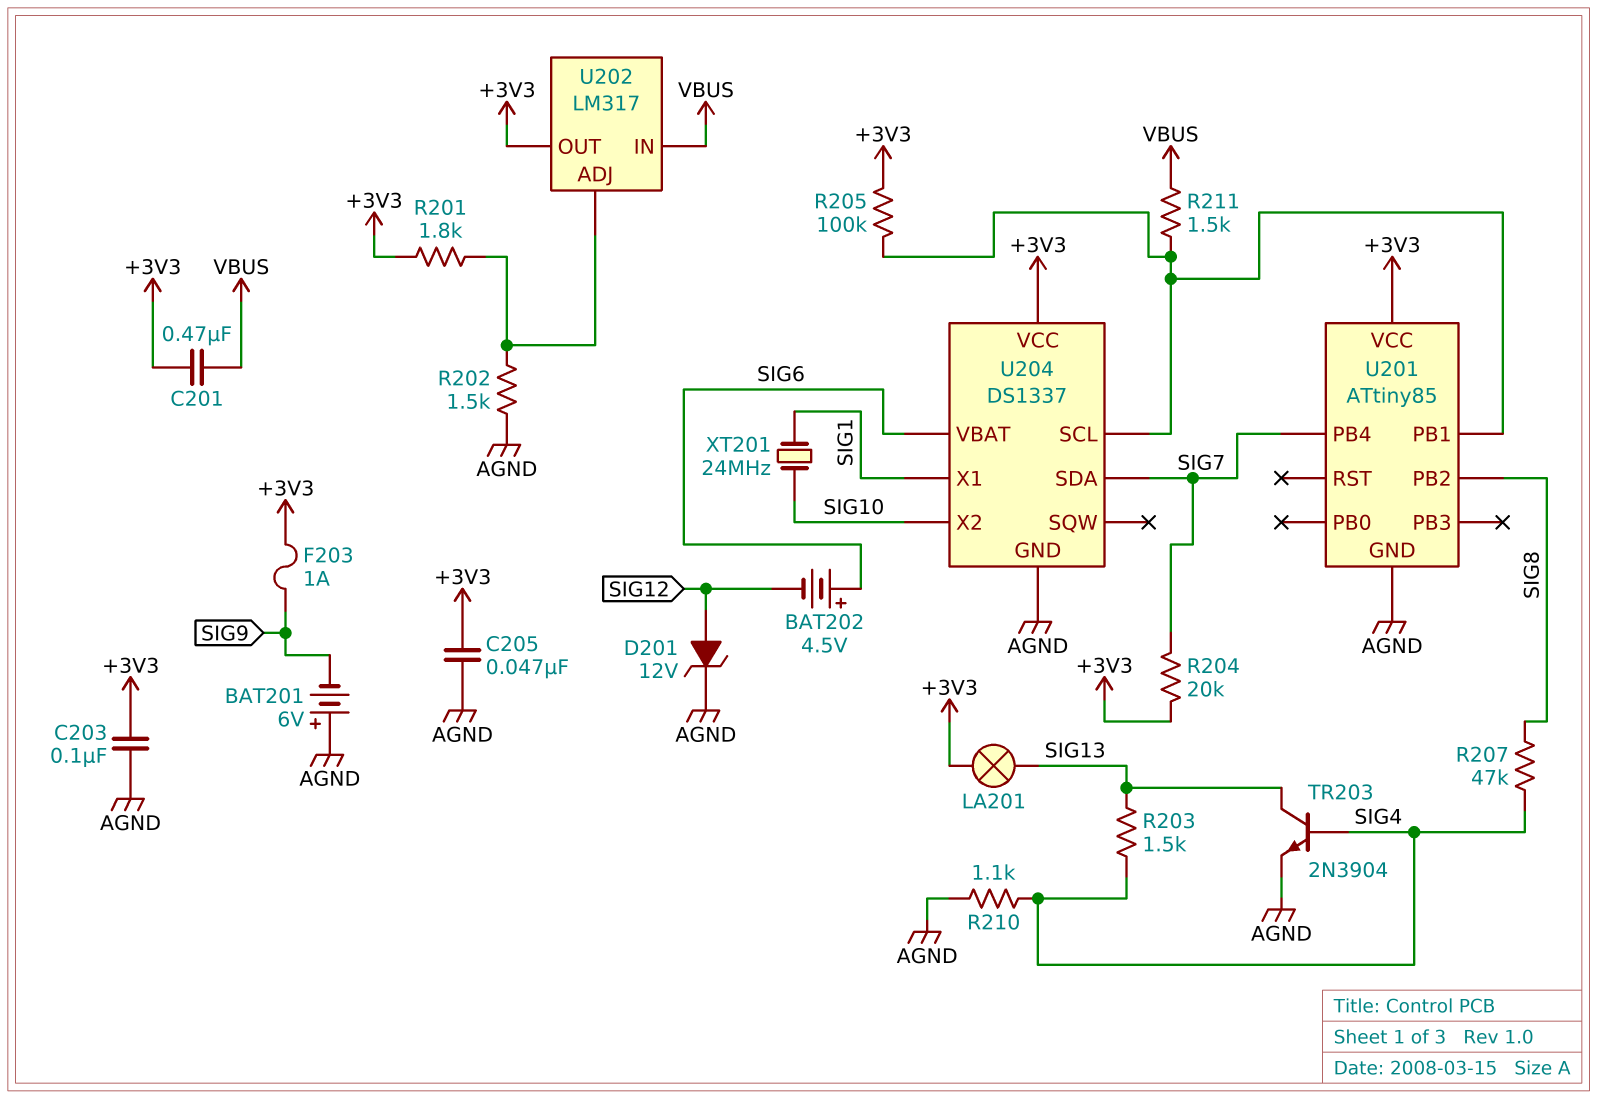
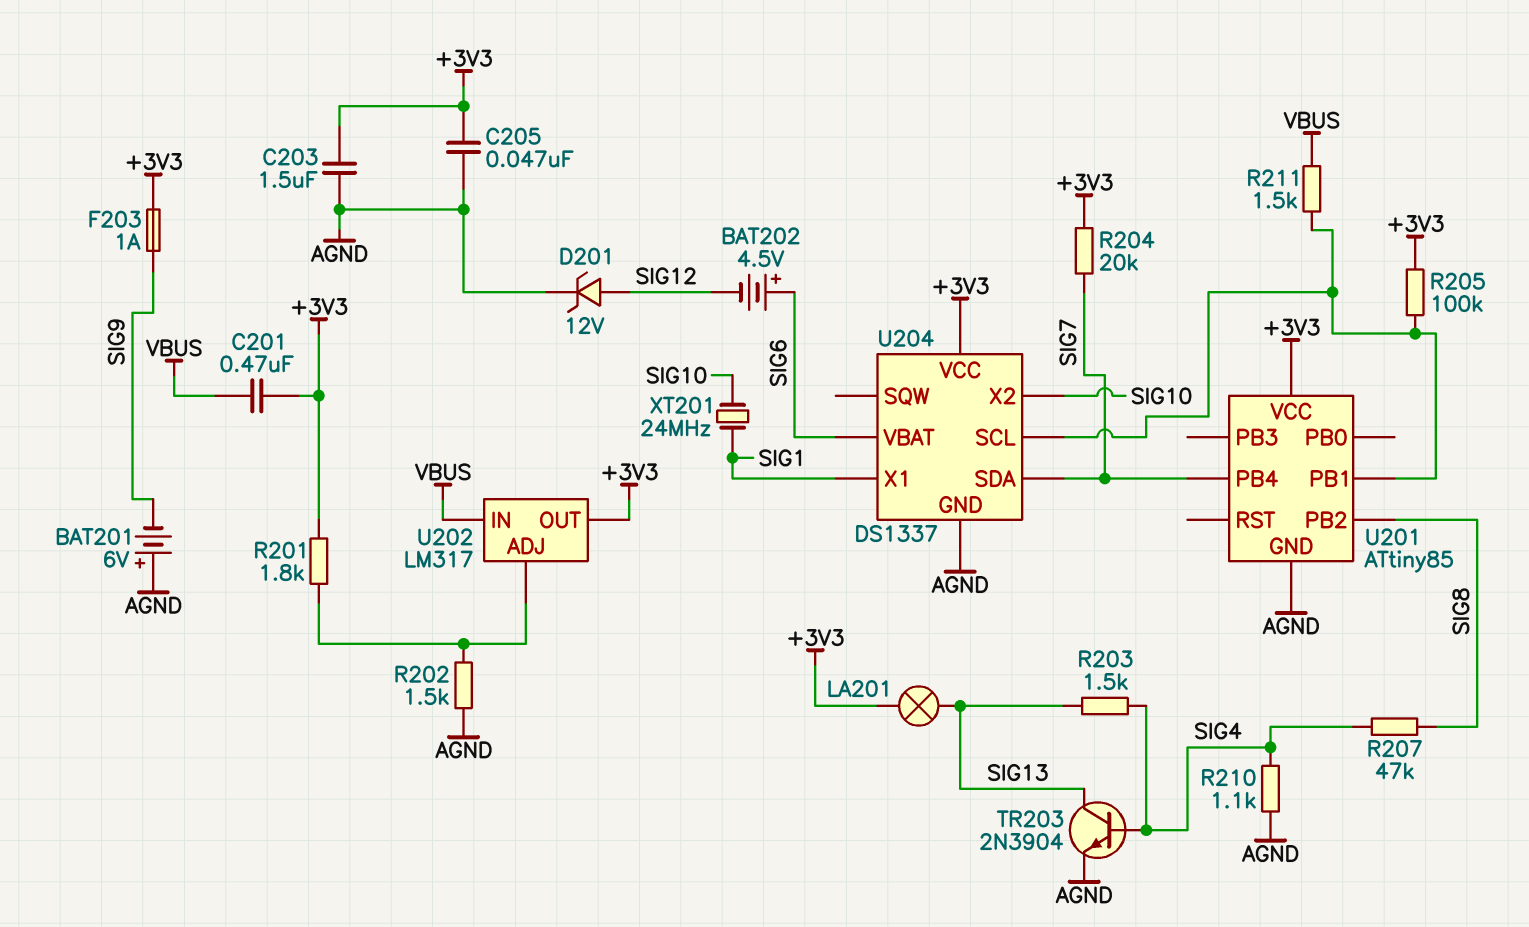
C203: 100nF (+3V3, AGND) -> 1.5uF (+3V3, AGND)

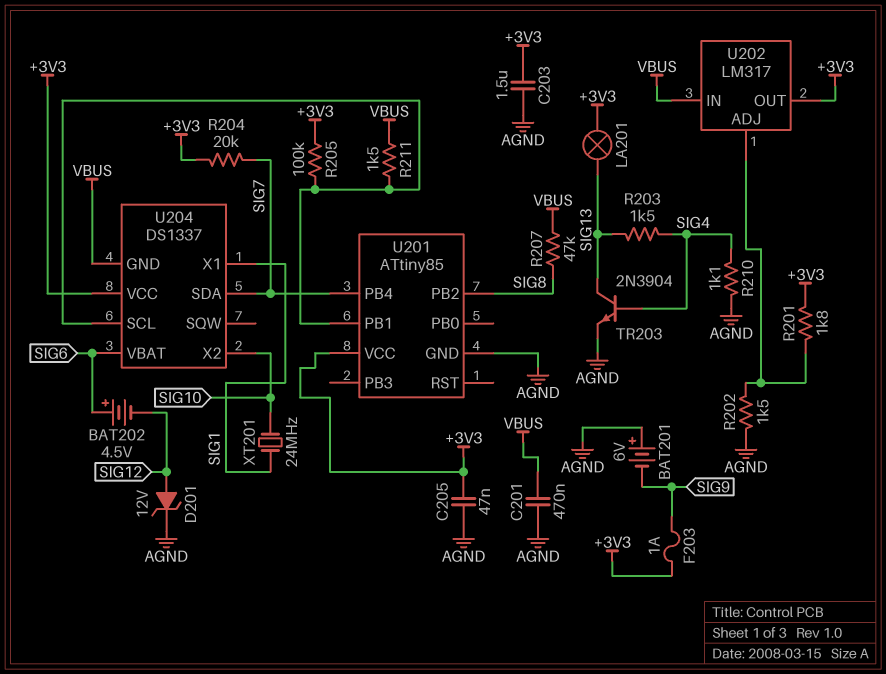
C201: 470nF (+3V3, VBUS) -> 470nF (AGND, VBUS)
R207: 47k (SIG4, SIG8) -> 47k (SIG8, VBUS)
U204 pin GND: AGND -> VBUS

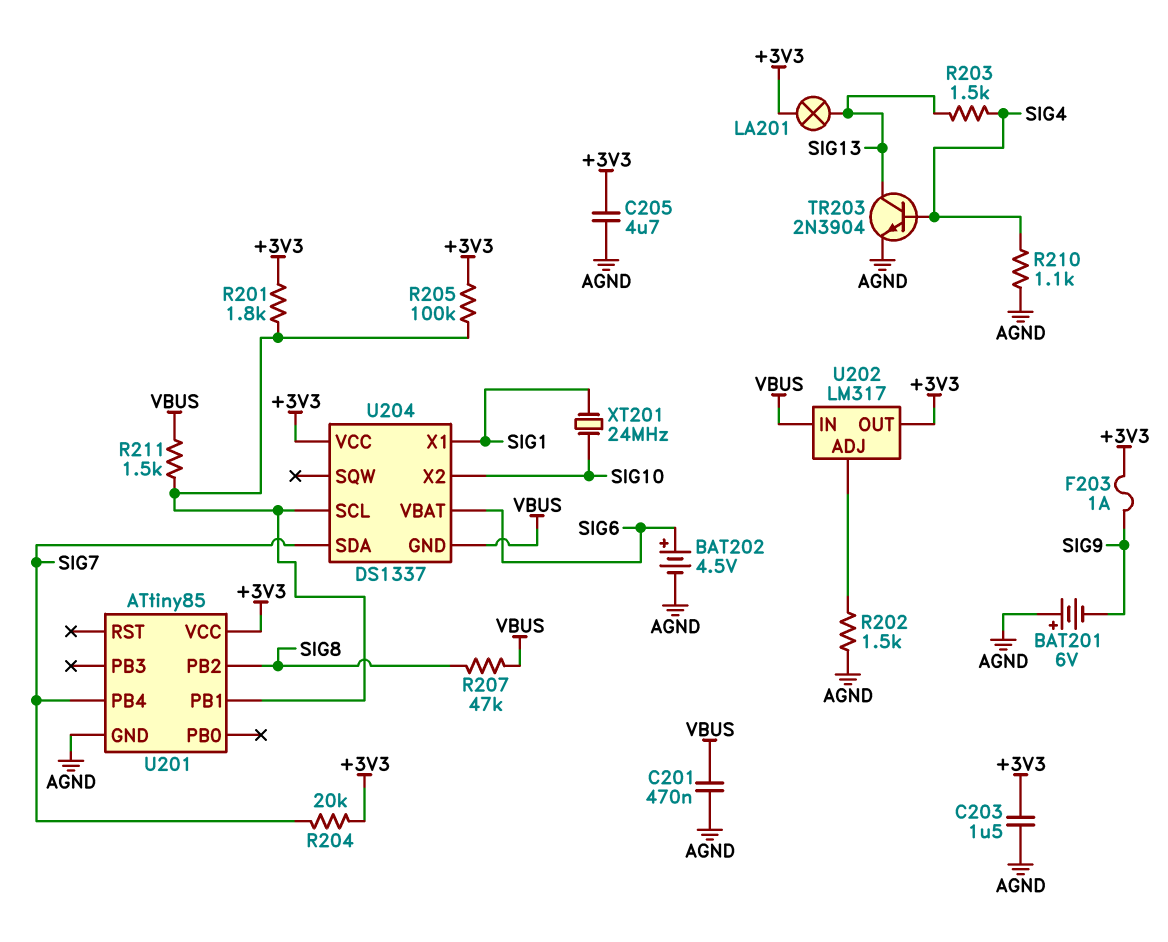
BAT202: 4.5V (plus SIG6, minus SIG12) -> 4.5V (plus SIG6, minus AGND)
C205: 47nF (+3V3, AGND) -> 4.7uF (+3V3, AGND)
D201: zener 12V (A SIG12, K AGND) -> none
R201: 1.8k (+3V3, U202/ADJ) -> 1.8k (+3V3, U201/PB1)

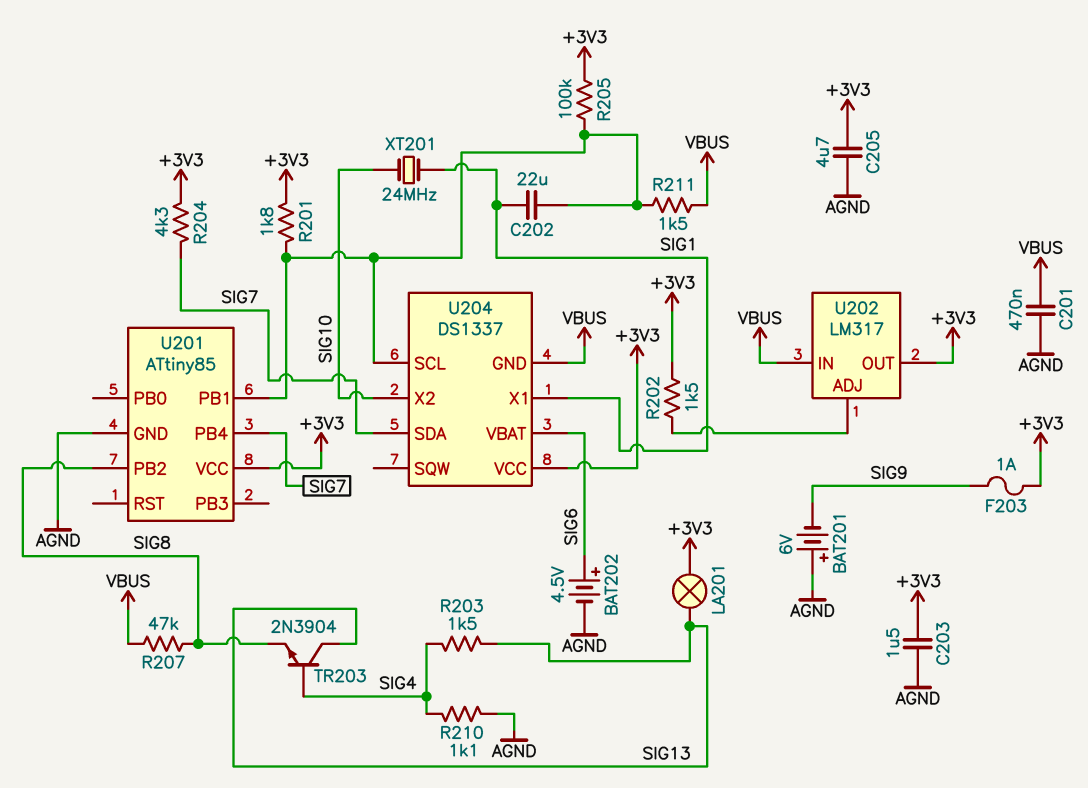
C202: none -> 22uF (SIG1, U201/PB1)
R202: 1.5k (AGND, U202/ADJ) -> 1.5k (+3V3, U202/ADJ)
R204: 20k (+3V3, SIG7) -> 4.3k (+3V3, SIG7)
TR203: NPN 2N3904 (B SIG4, C SIG13, E AGND) -> NPN 2N3904 (B SIG4, C SIG13, E SIG8)

